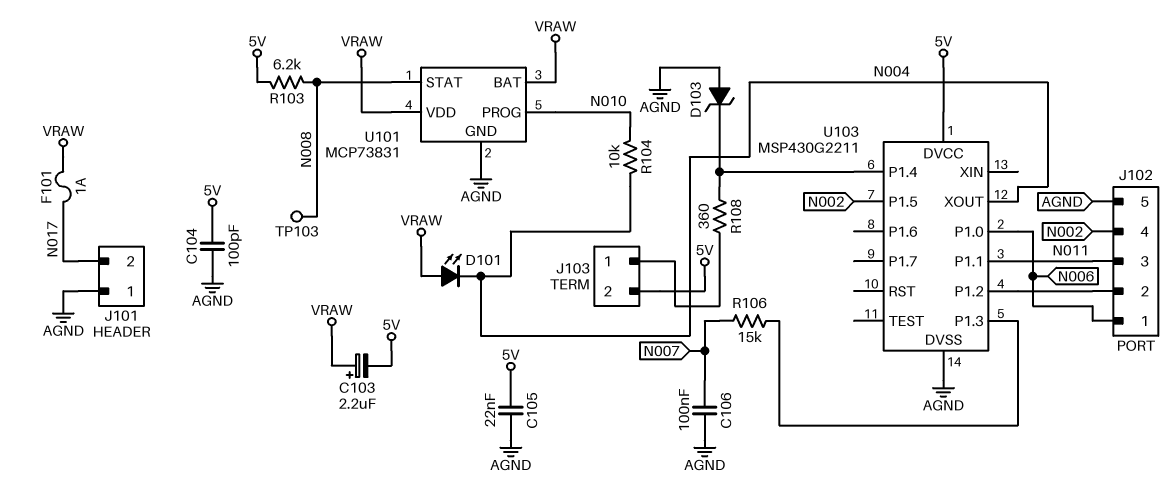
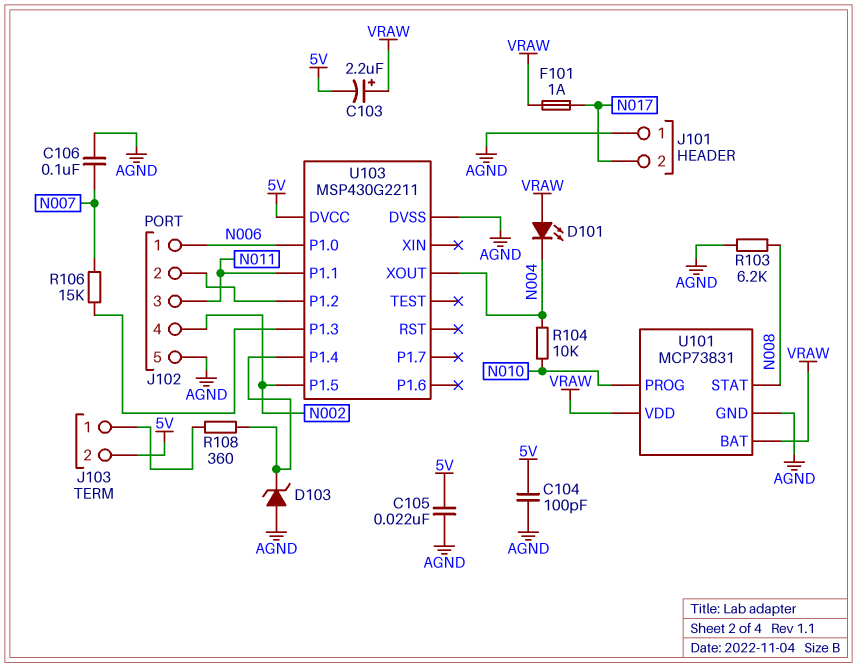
R103: 6.2k (5V, N008) -> 6.2k (AGND, N008)
TP103: test point (N008) -> none

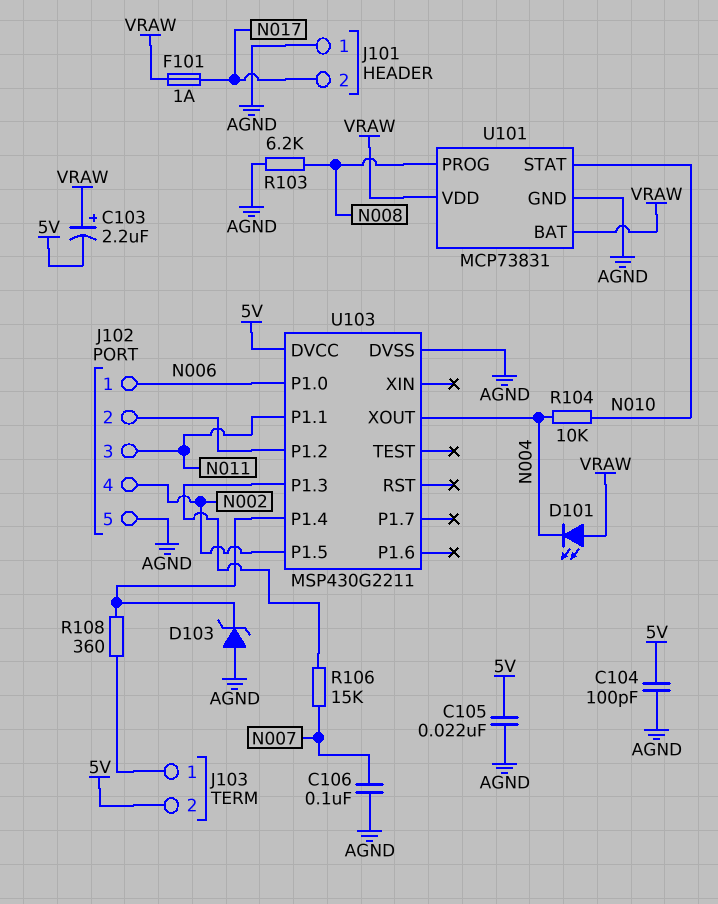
U101 pin PROG: N010 -> N008
U101 pin STAT: N008 -> N010

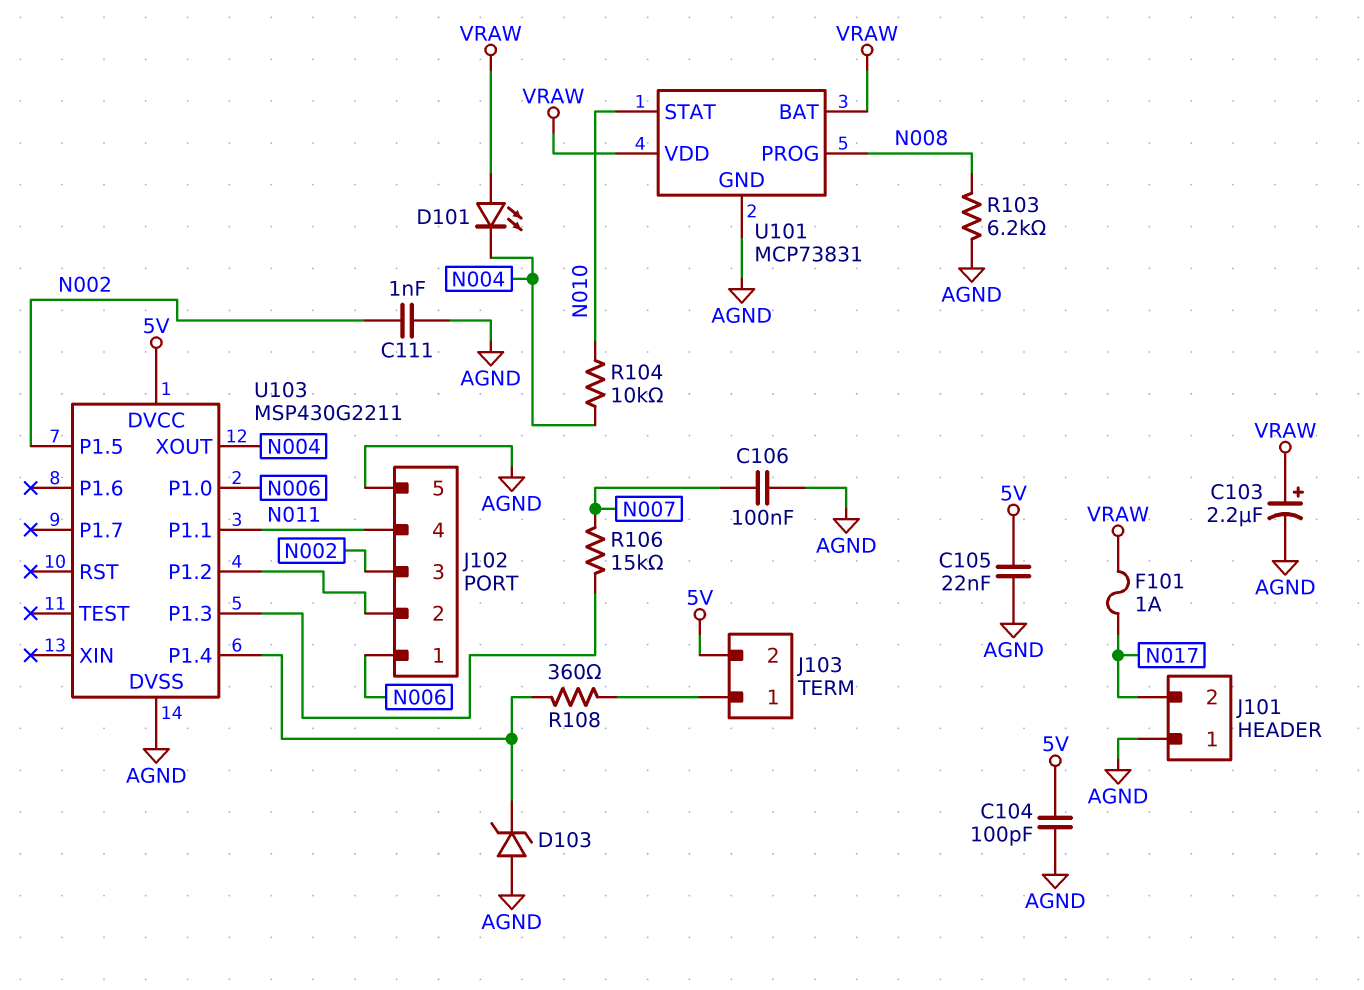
C103: 2.2uF (plus VRAW, minus 5V) -> 2.2uF (plus VRAW, minus AGND)
C111: none -> 1nF (AGND, N002)
J102 pin 3: N011 -> N002
J102 pin 4: N002 -> N011

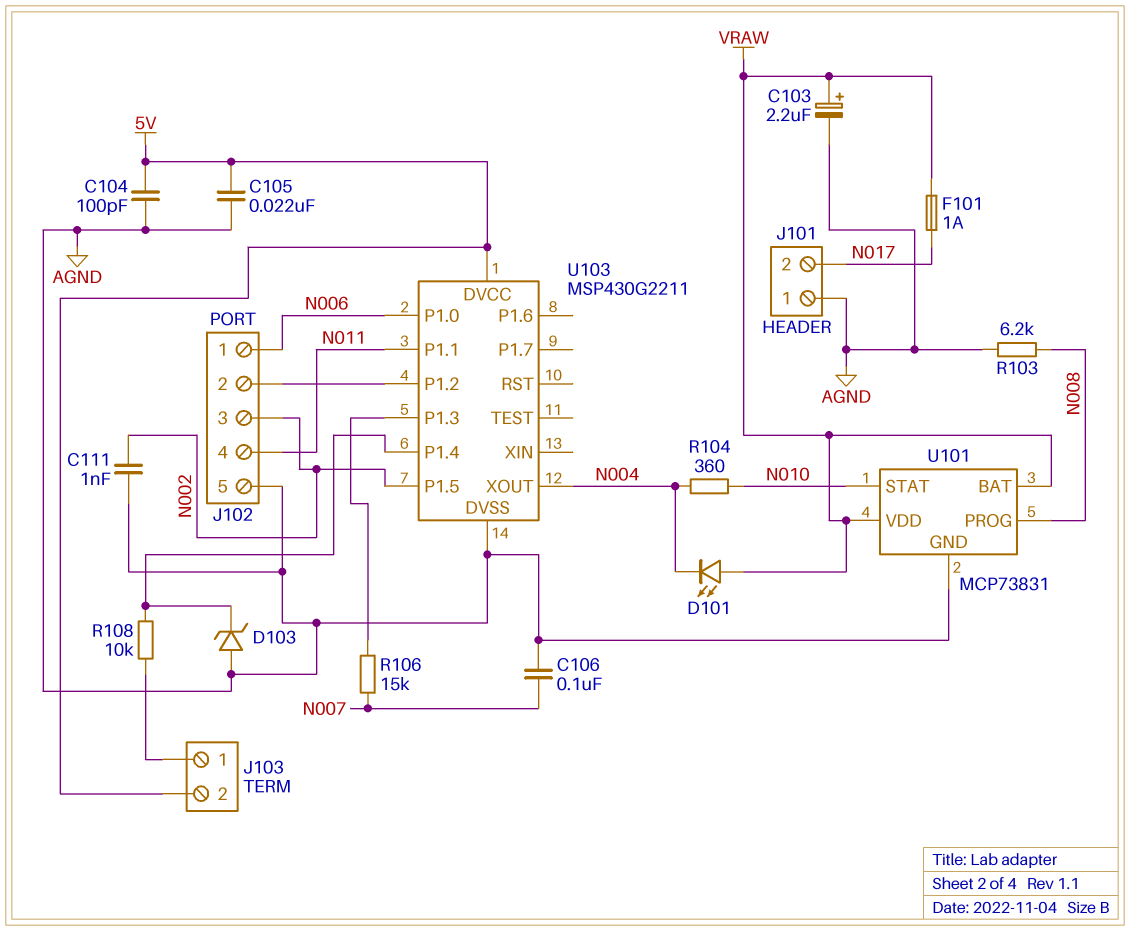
R104: 10k (N004, N010) -> 360 (N004, N010)
R108: 360 (J103/1, U103/P1.4) -> 10k (J103/1, U103/P1.4)

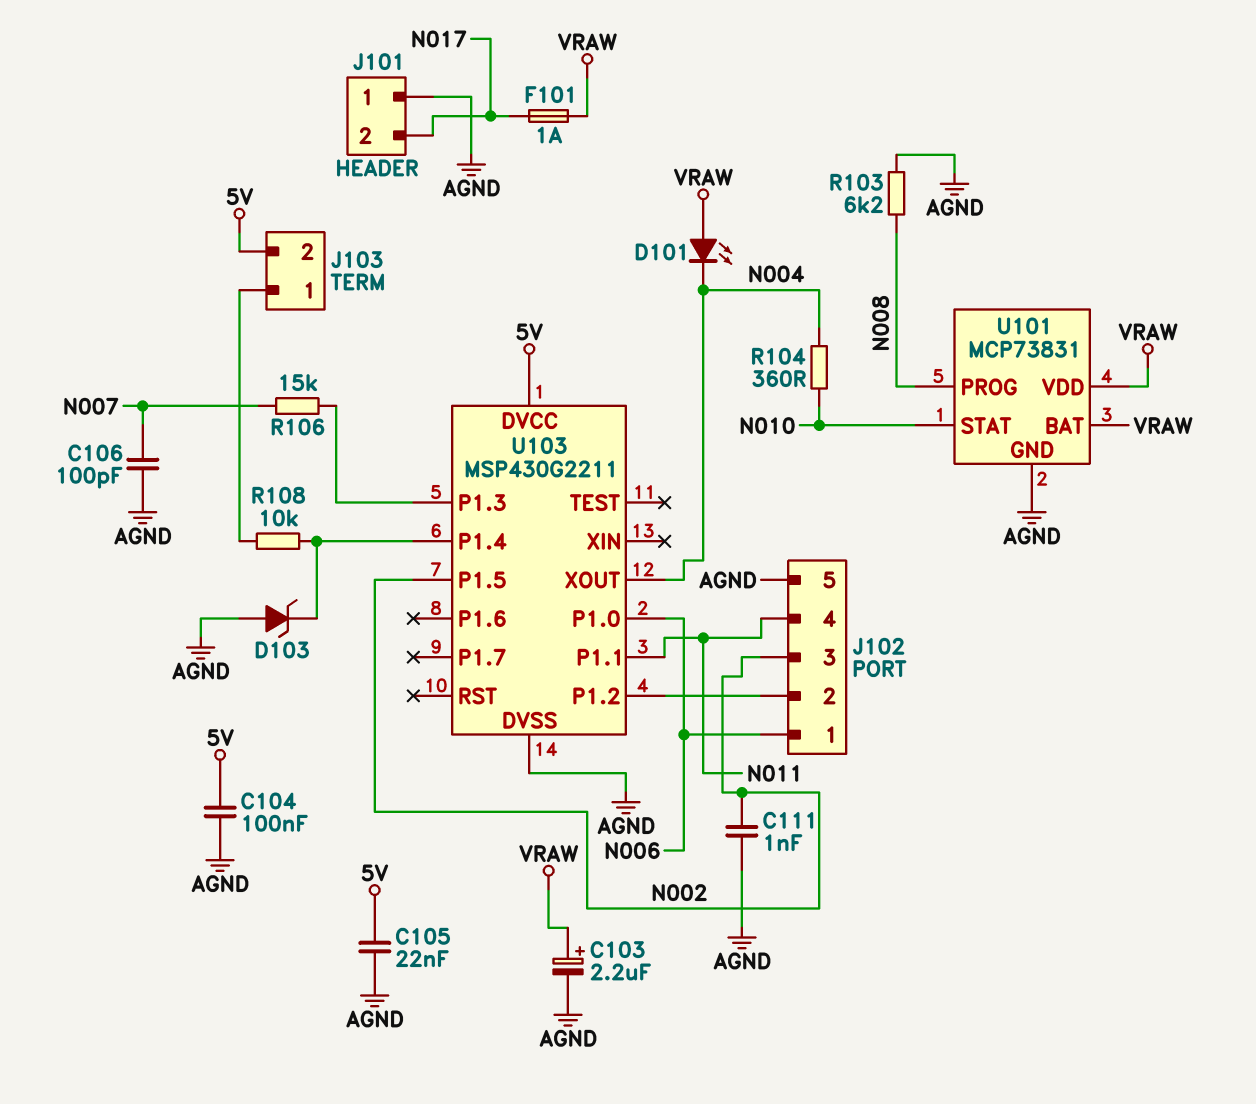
C104: 100pF (5V, AGND) -> 100nF (5V, AGND)
C106: 100nF (AGND, N007) -> 100pF (AGND, N007)

